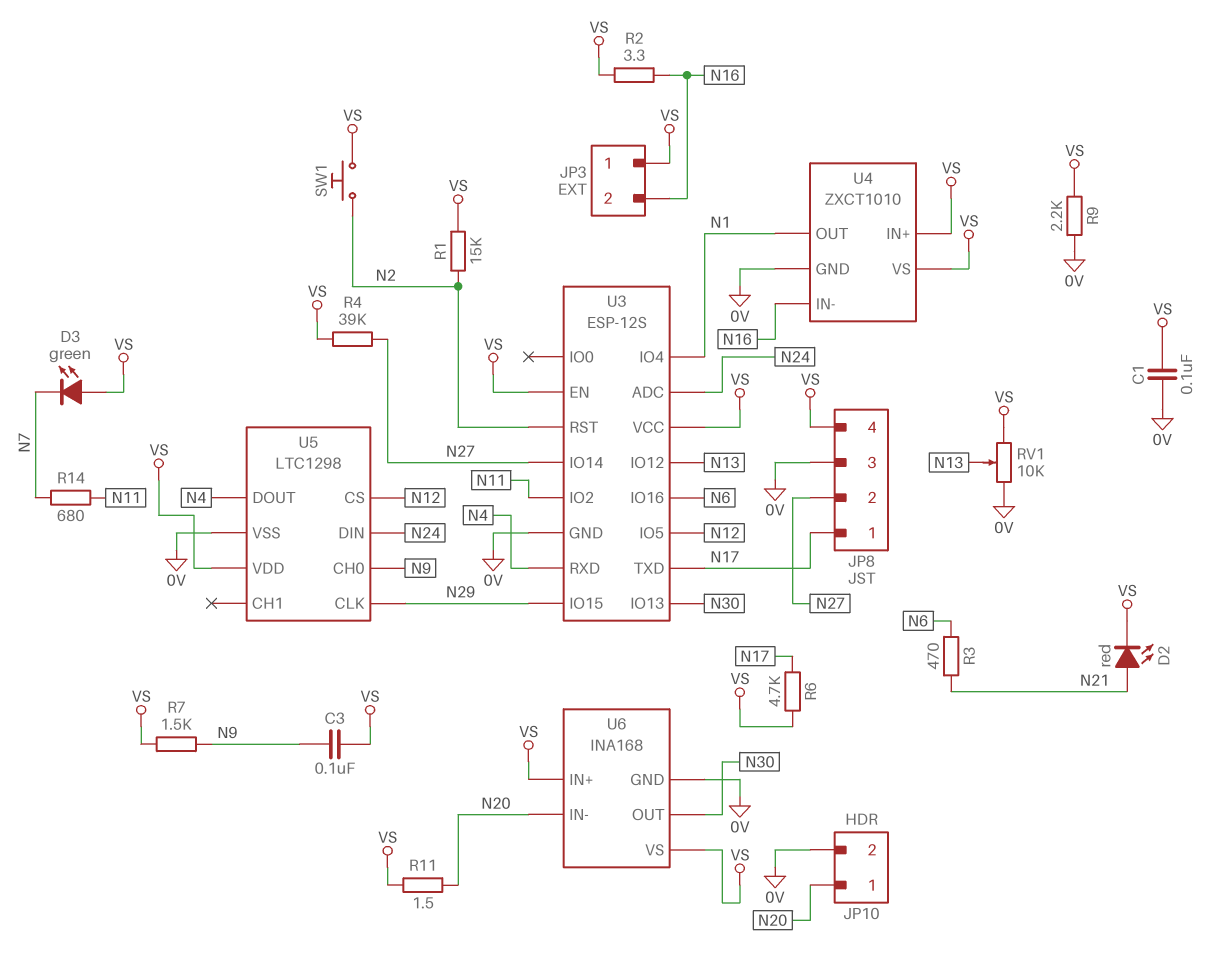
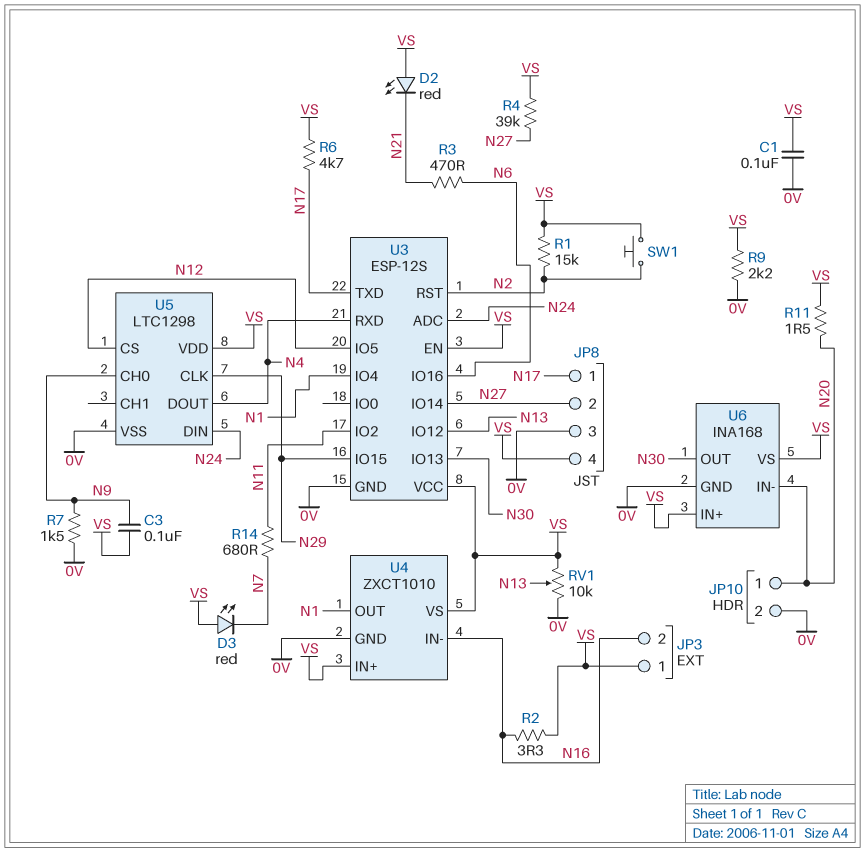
D2: LED red (A N21, K VS) -> LED red (A VS, K N21)
D3: LED green (A VS, K N7) -> LED red (A VS, K N7)
R7: 1.5k (N9, VS) -> 1.5k (0V, N9)

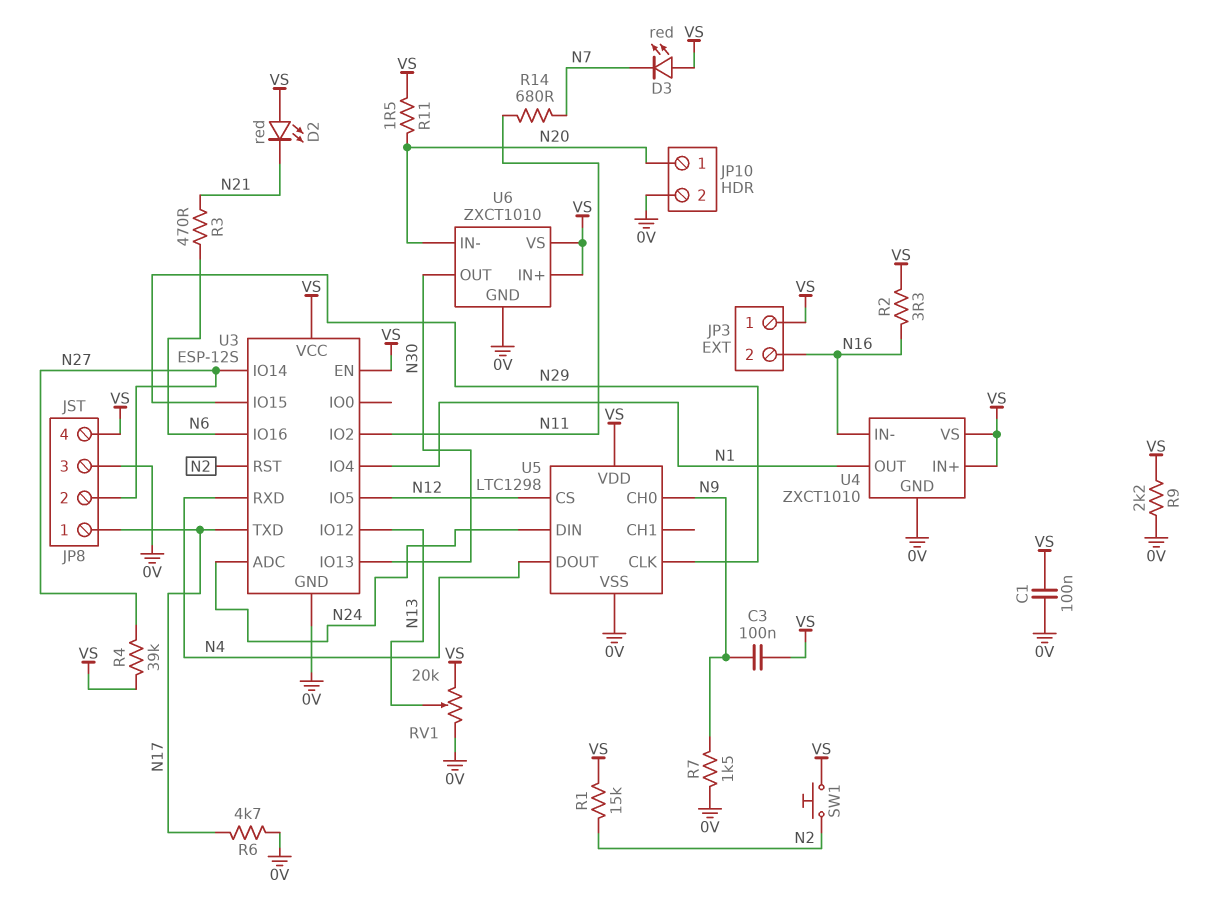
R6: 4.7k (N17, VS) -> 4.7k (0V, N17)
RV1: 10k (0V, VS, wiper N13) -> 20k (0V, VS, wiper N13)
U6: INA168 -> ZXCT1010

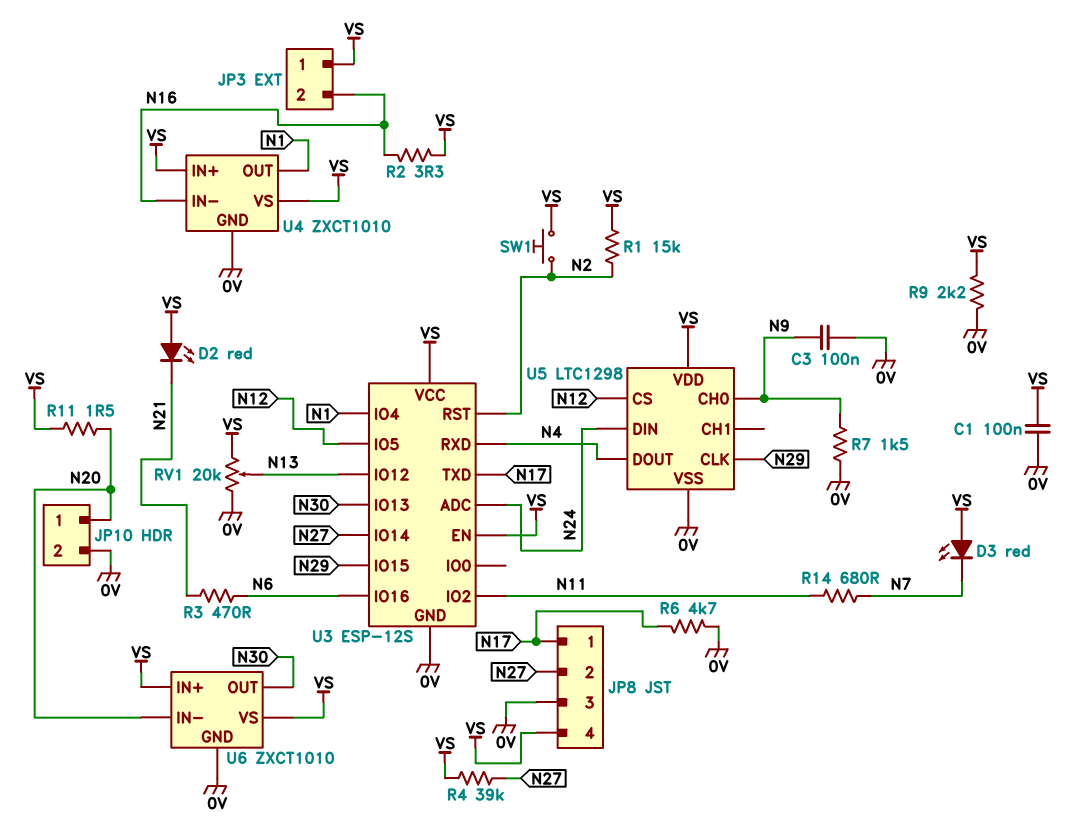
C3: 100nF (N9, VS) -> 100nF (0V, N9)

